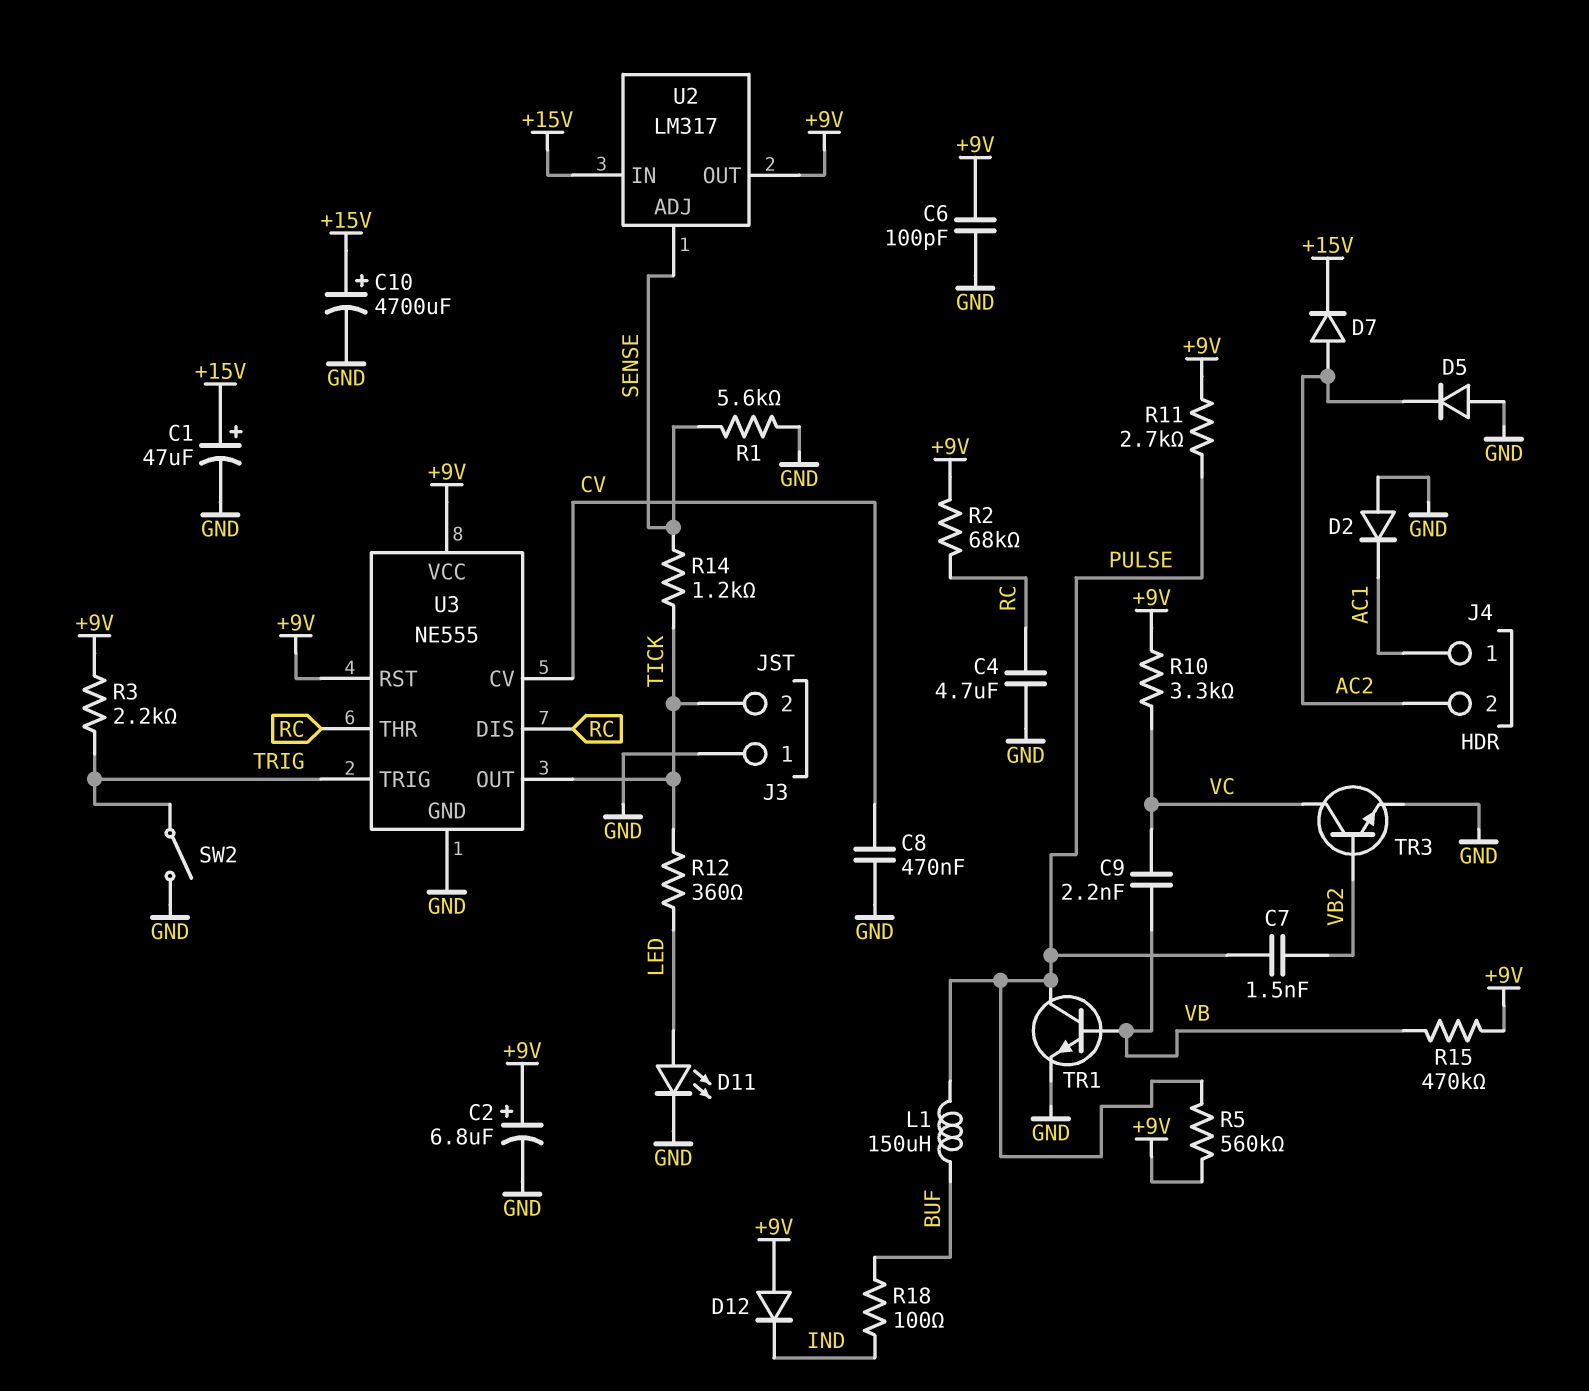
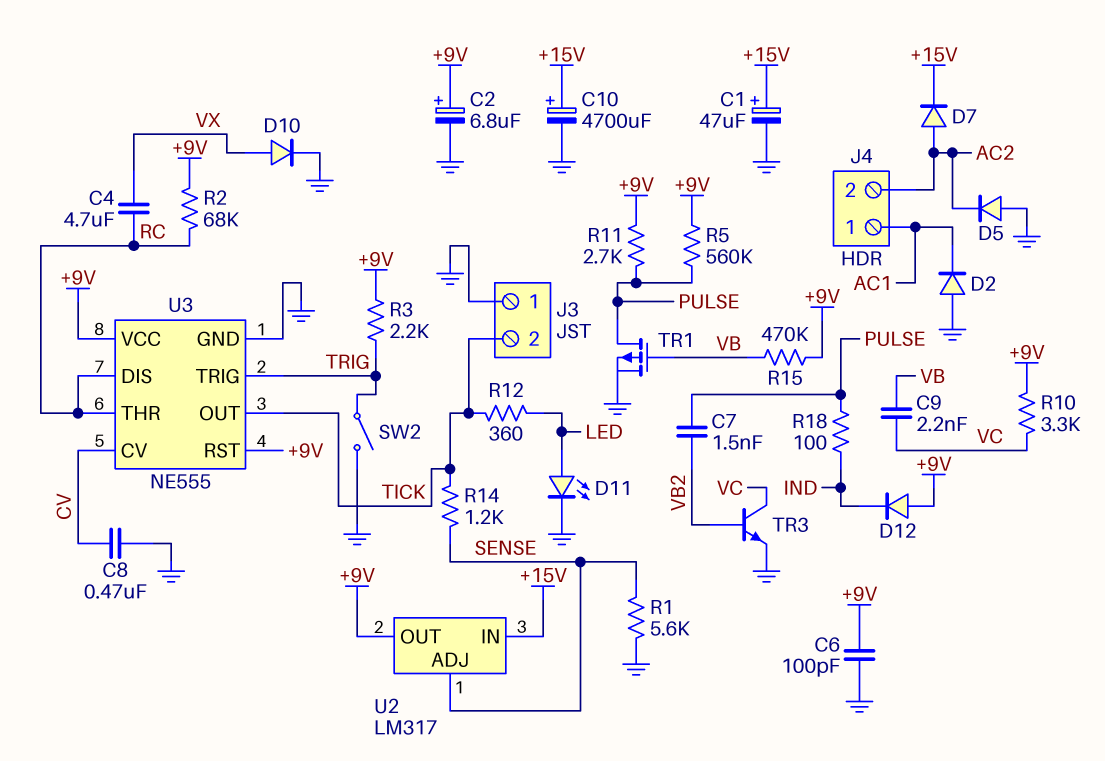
C4: 4.7uF (GND, RC) -> 4.7uF (RC, VX)
D10: none -> diode (A VX, K GND)
L1: 150uH (BUF, PULSE) -> none
R18: 100 (BUF, IND) -> 100 (IND, PULSE)
TR1: NPN (B VB, C PULSE, E GND) -> PMOS (G VB, D PULSE, S GND)

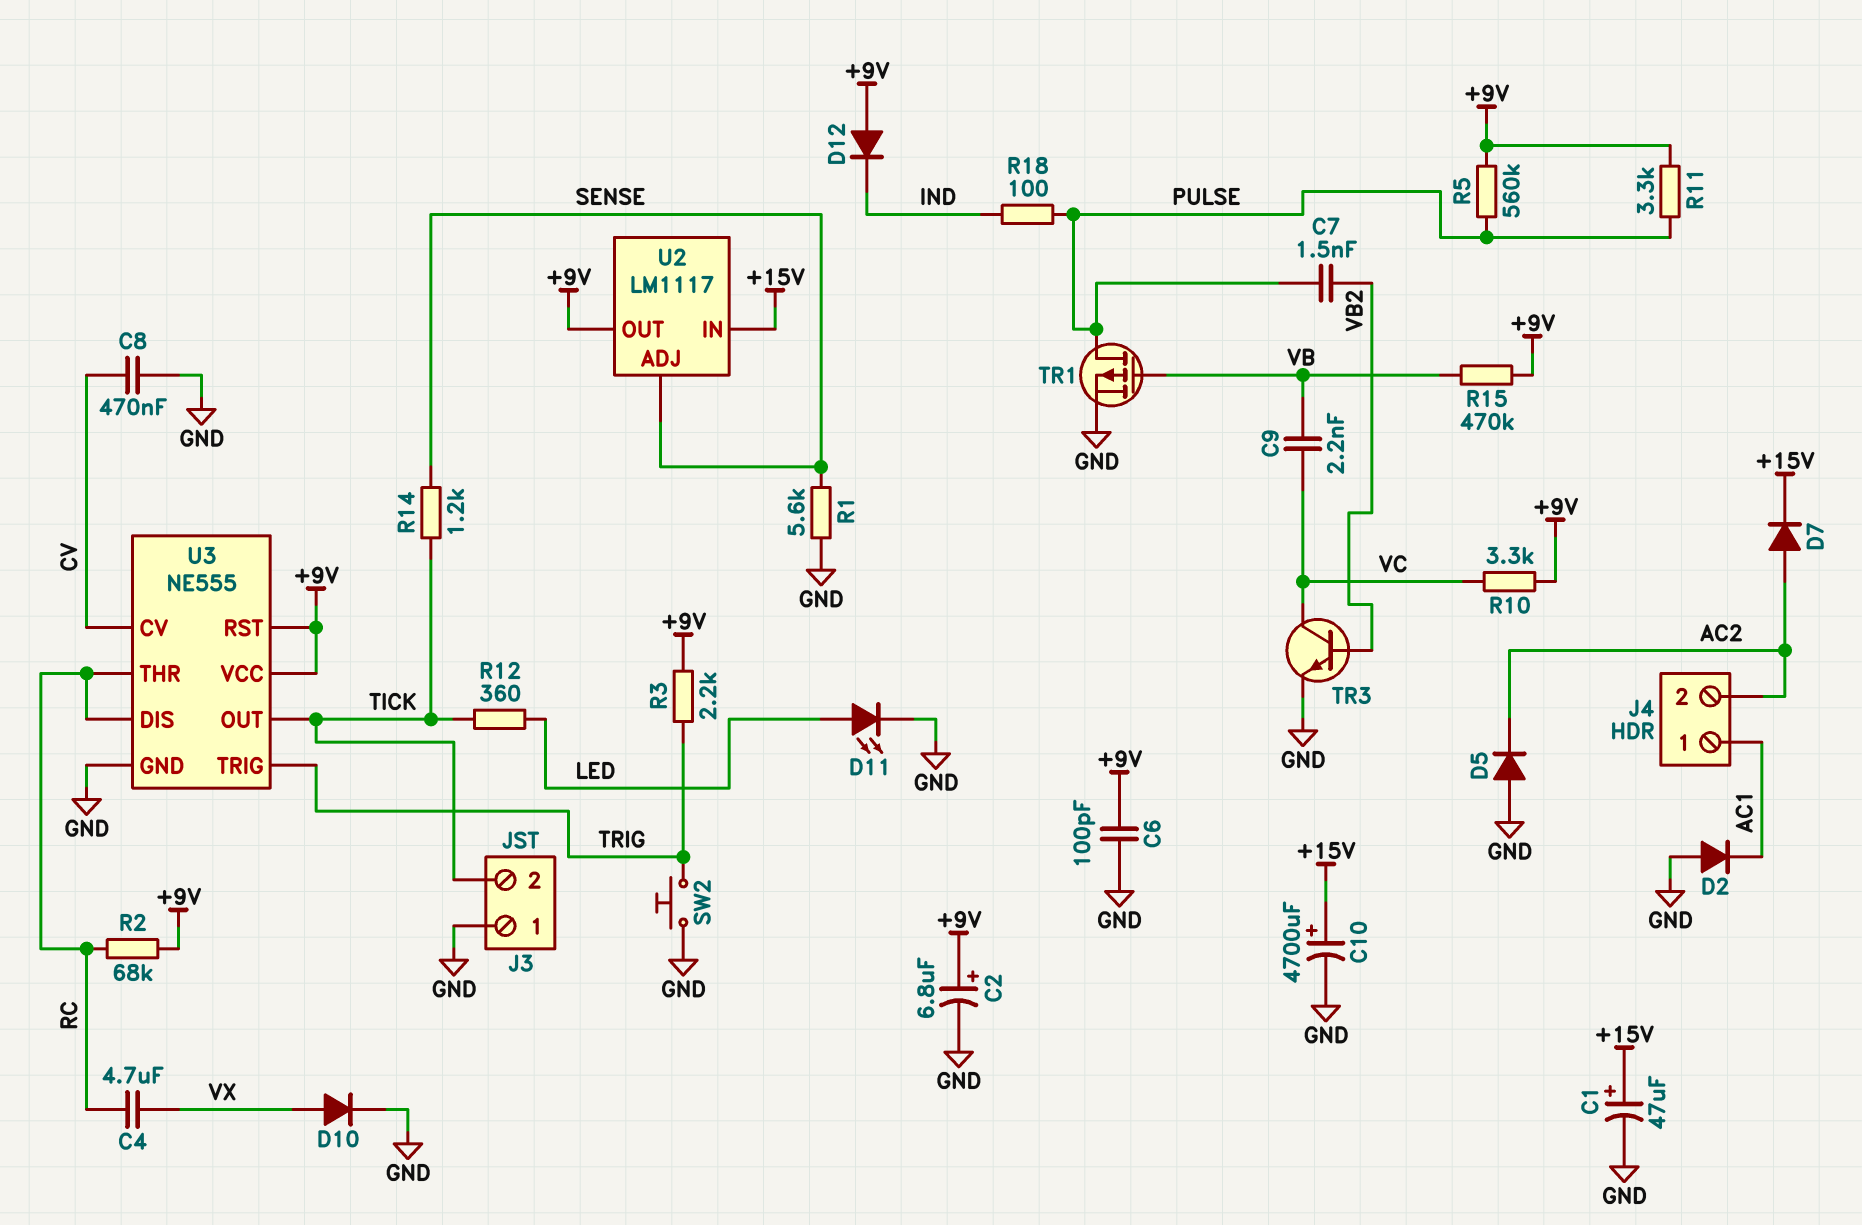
R11: 2.7k (+9V, PULSE) -> 3.3k (+9V, PULSE)
SW2: switch (GND, TRIG) -> button (GND, TRIG)
U2: LM317 -> LM1117

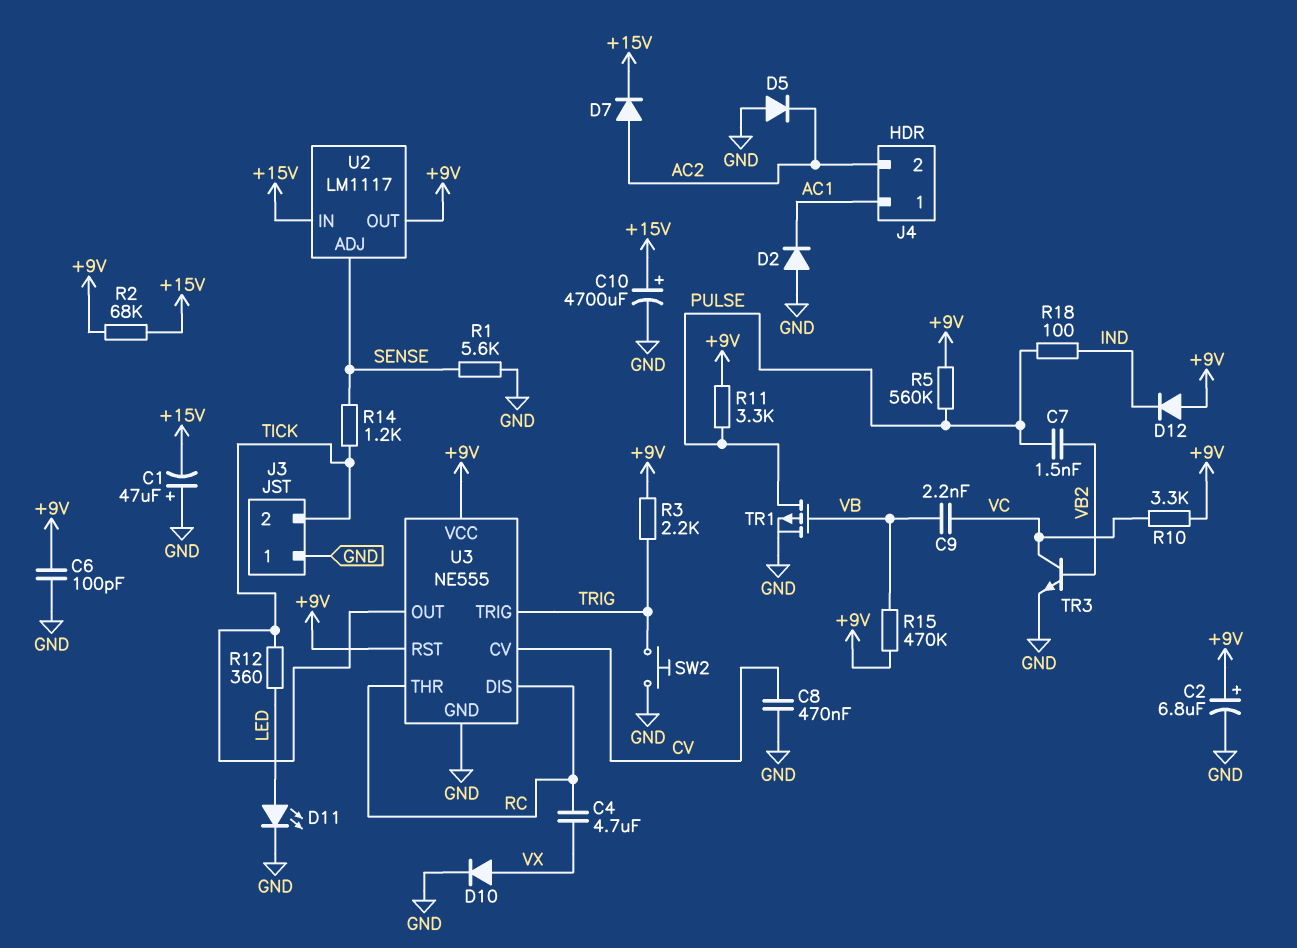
C1: 47uF (plus +15V, minus GND) -> 47uF (plus GND, minus +15V)
R2: 68k (+9V, RC) -> 68k (+9V, +15V)

